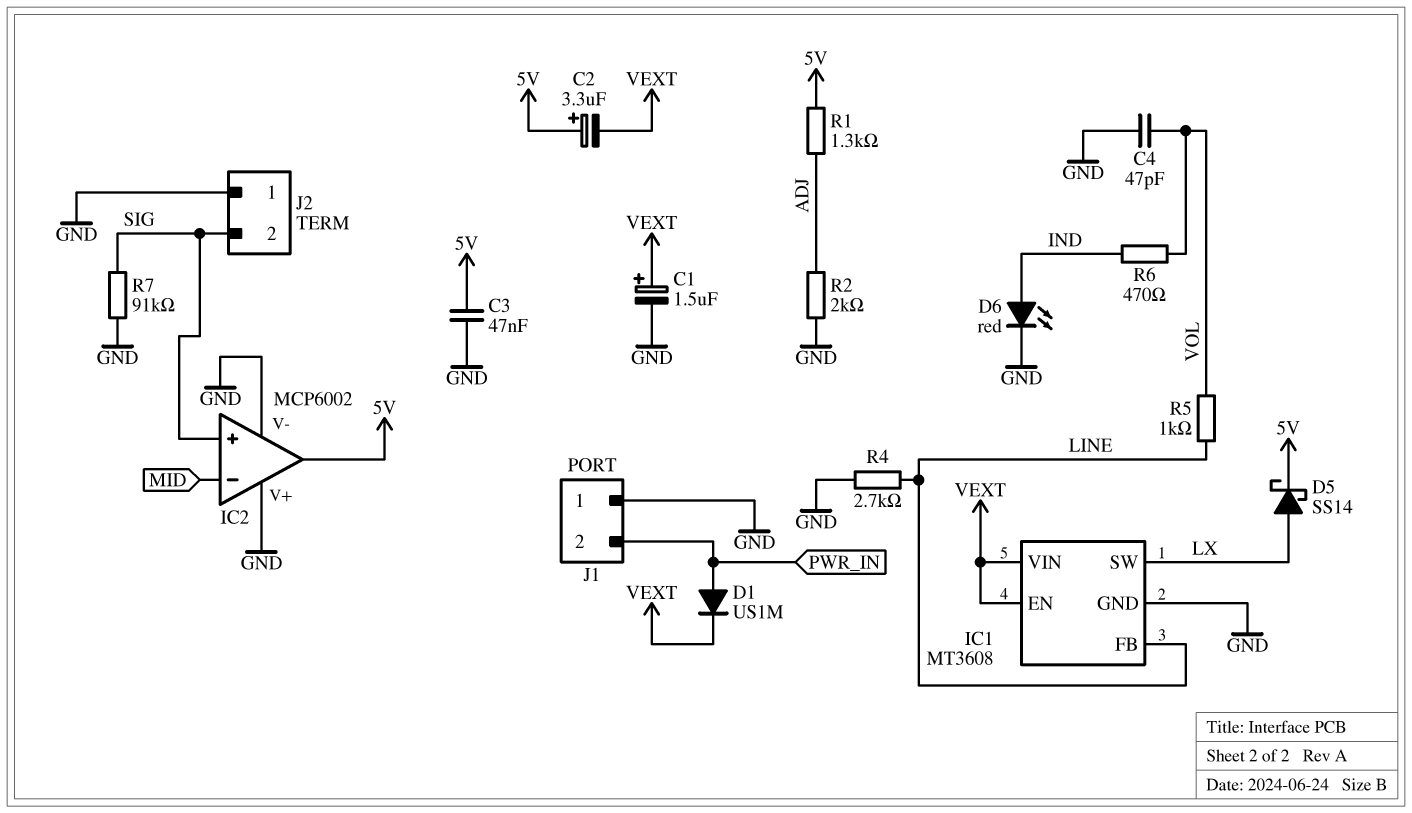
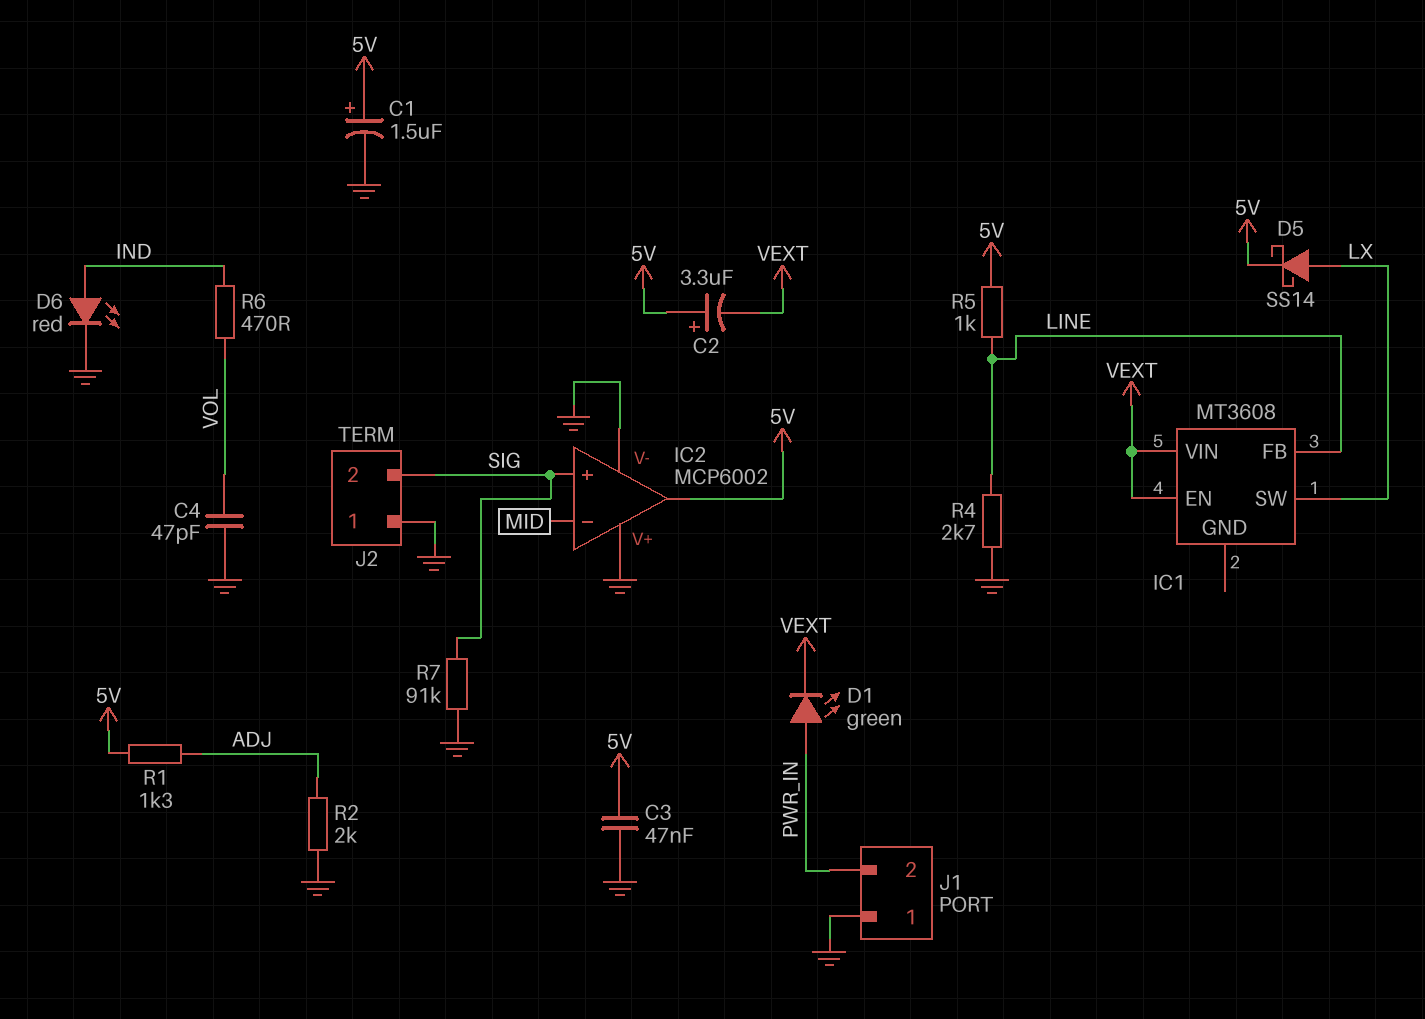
C1: 1.5uF (plus VEXT, minus GND) -> 1.5uF (plus 5V, minus GND)
D1: diode US1M (A PWR_IN, K VEXT) -> LED green (A PWR_IN, K VEXT)
IC1 pin GND: GND -> none
R5: 1k (LINE, VOL) -> 1k (5V, LINE)

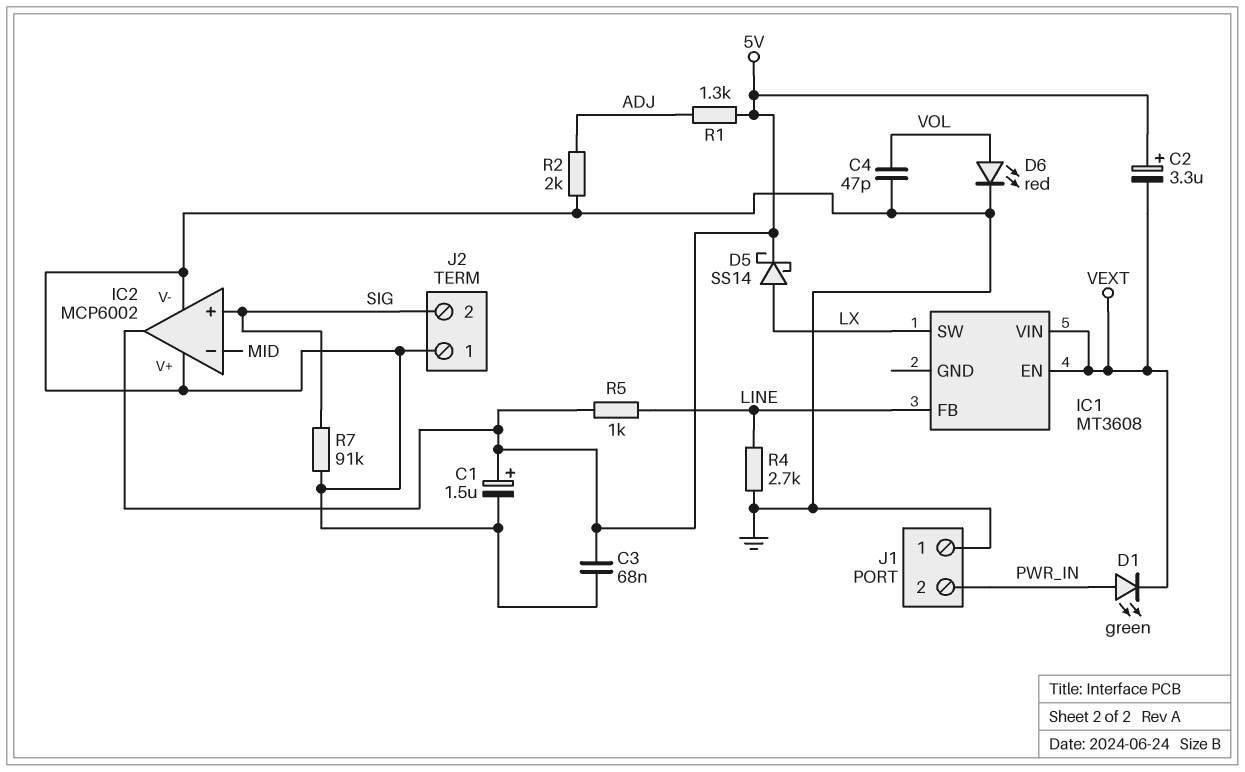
C3: 47nF (5V, GND) -> 68nF (5V, GND)
D6: LED red (A IND, K GND) -> LED red (A VOL, K GND)
R6: 470 (IND, VOL) -> none

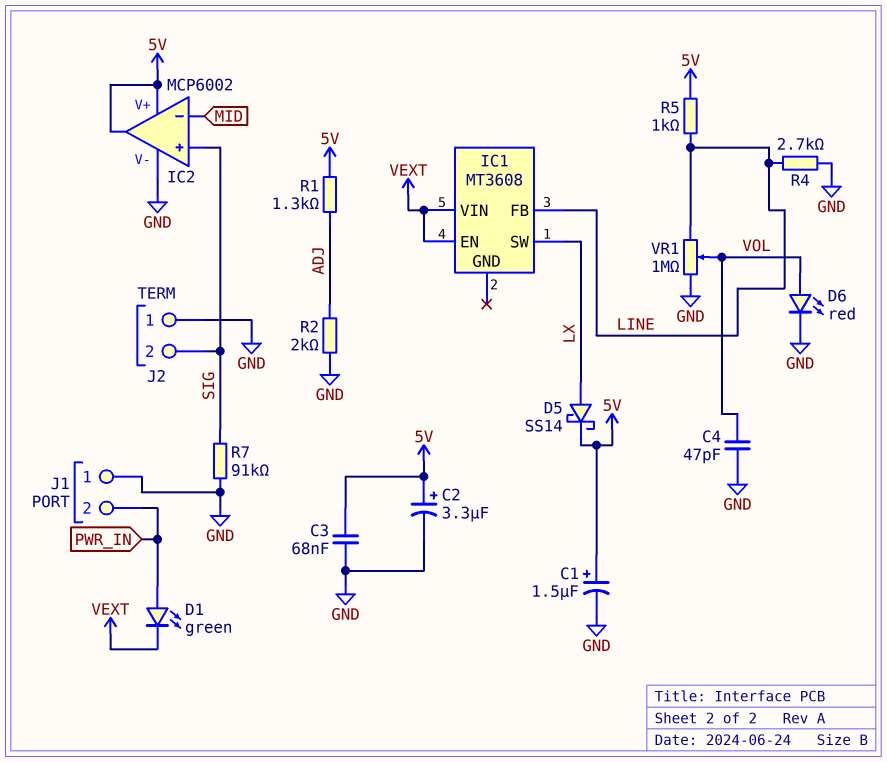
C2: 3.3uF (plus 5V, minus VEXT) -> 3.3uF (plus 5V, minus GND)
IC2 pin V+: GND -> 5V
VR1: none -> 1M (GND, LINE, wiper VOL)

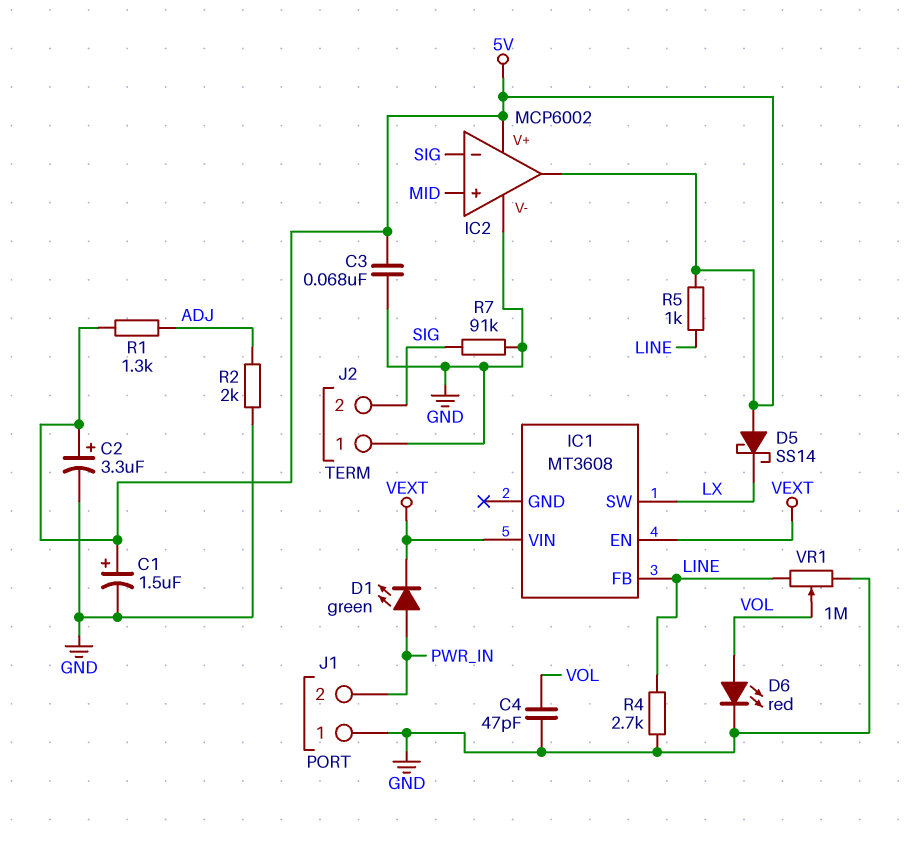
D5: schottky SS14 (A LX, K 5V) -> schottky SS14 (A 5V, K LX)
IC2 pin in+: SIG -> MID
IC2 pin in-: MID -> SIG

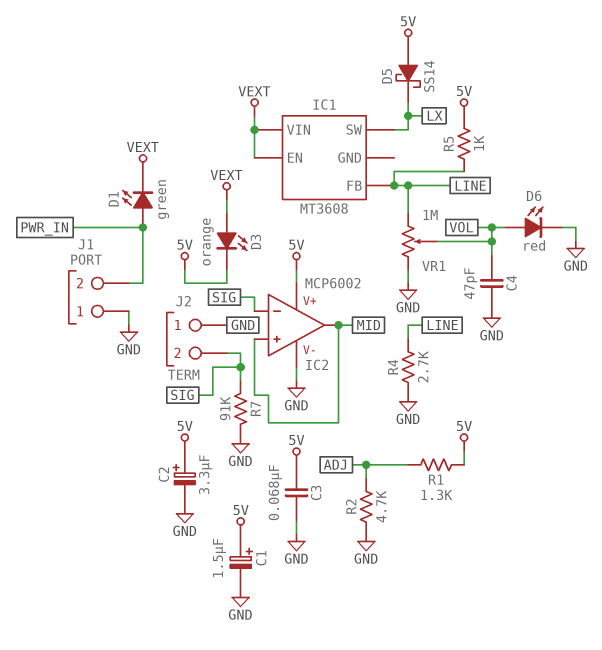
D3: none -> LED orange (A VEXT, K 5V)
IC2 pin out: 5V -> MID
R2: 2k (ADJ, GND) -> 4.7k (ADJ, GND)

